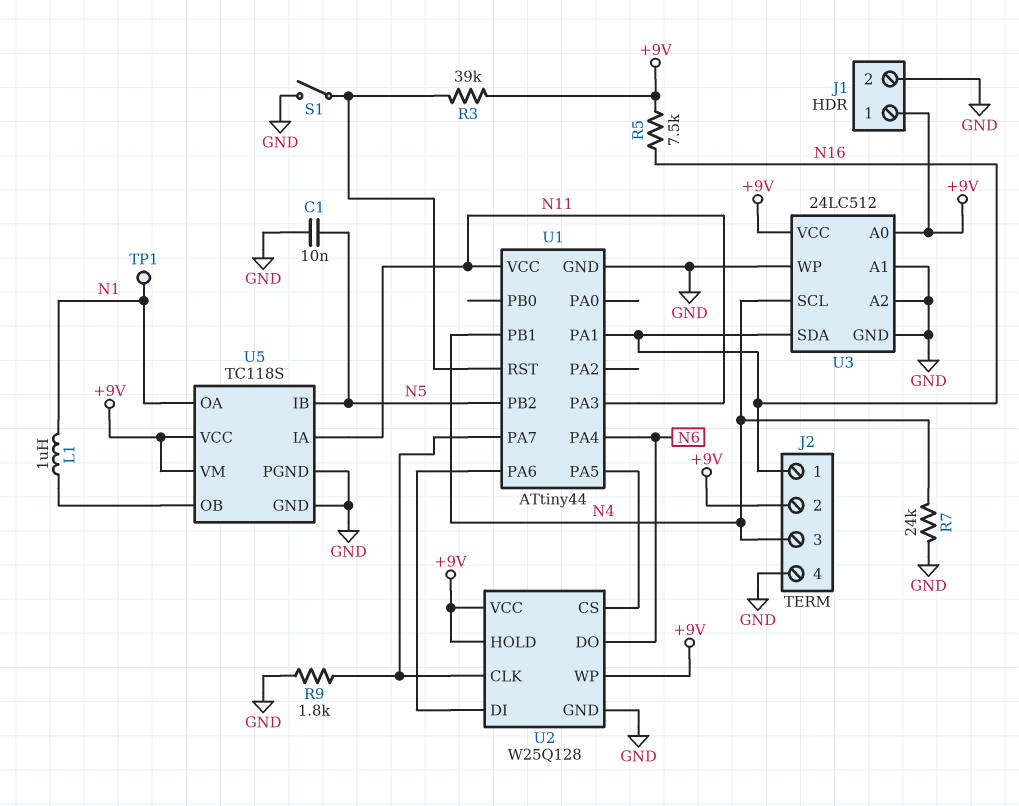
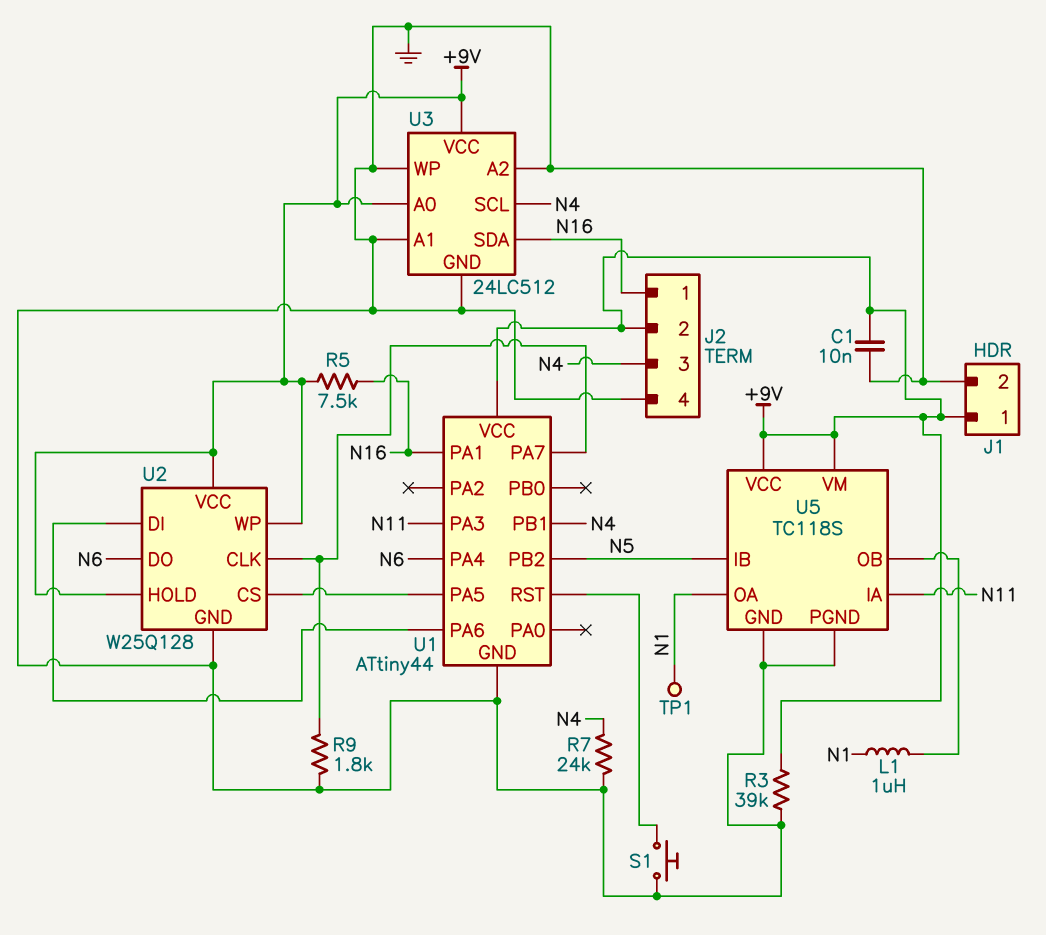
C1: 10nF (GND, N5) -> 10nF (+9V, GND)
R3: 39k (+9V, U1/RST) -> 39k (+9V, GND)
S1: switch (GND, U1/RST) -> button (GND, U1/RST)
U1 pin VCC: N11 -> +9V

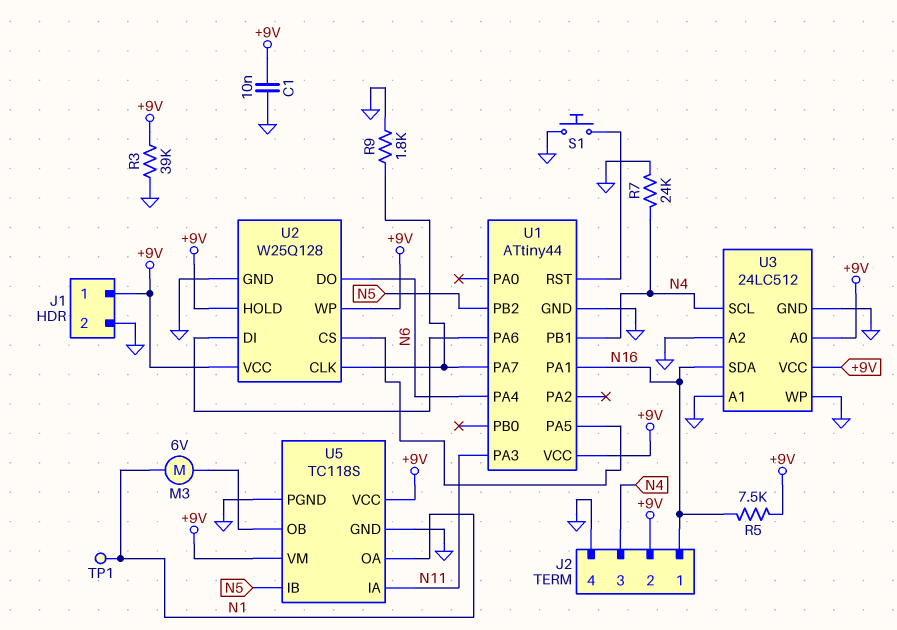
L1: 1uH (N1, U5/OB) -> none
M3: none -> motor 6V (N1, U5/OB)

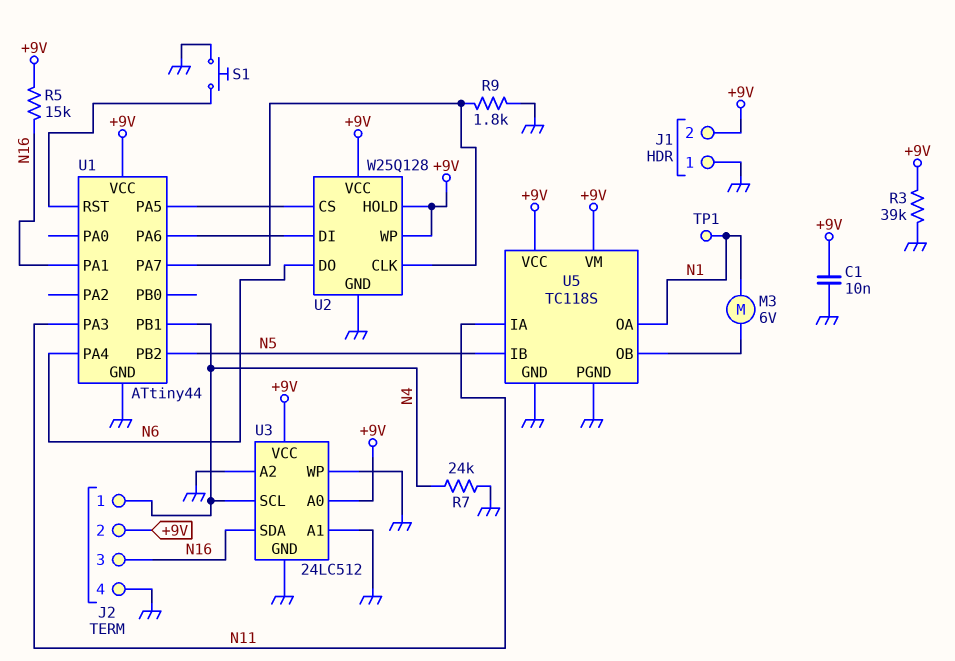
J1 pin 1: +9V -> GND
J1 pin 2: GND -> +9V
J2 pin 1: N16 -> N4
J2 pin 3: N4 -> N16
R5: 7.5k (+9V, N16) -> 15k (+9V, N16)

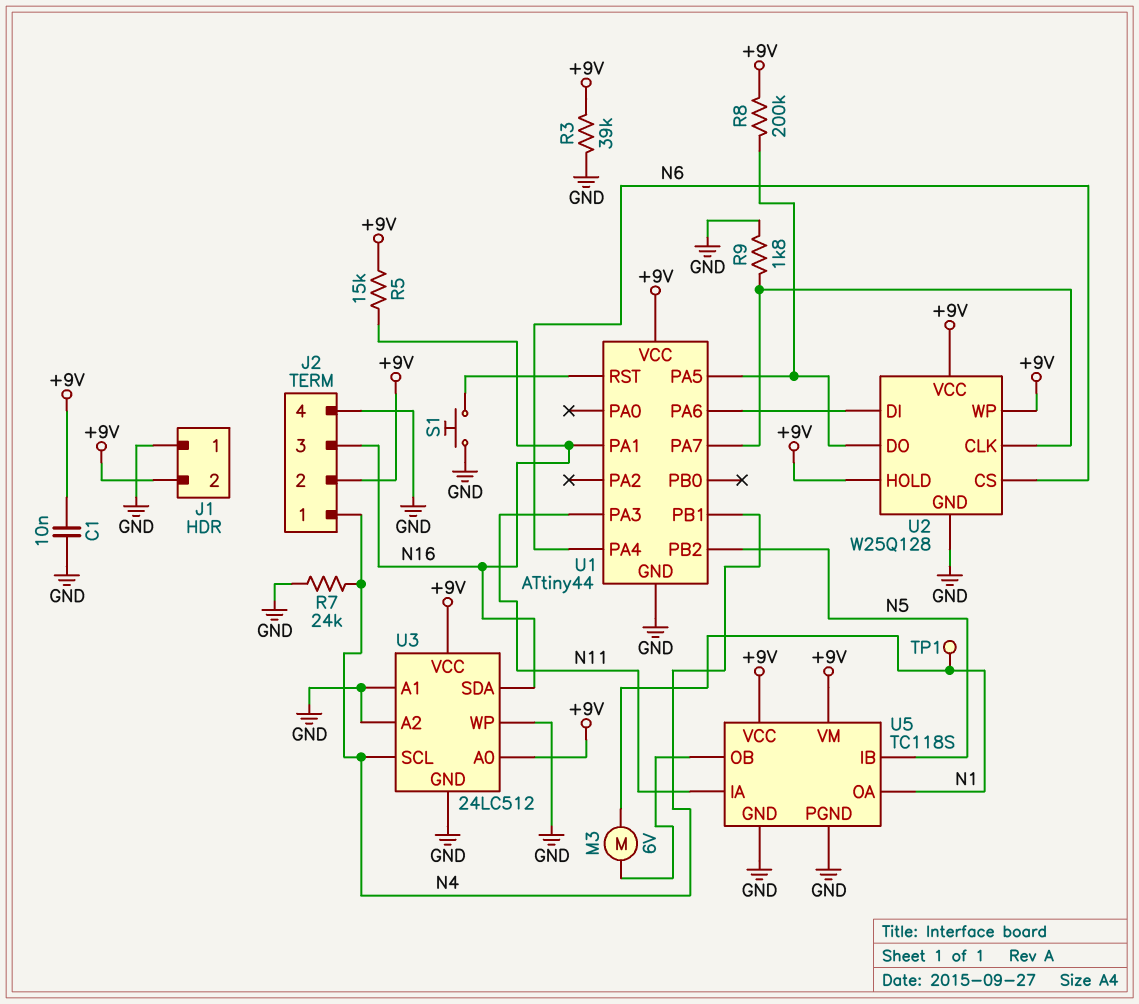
R8: none -> 200k (+9V, U1/PA5)
U2 pin CS: U1/PA5 -> N6
U2 pin DO: N6 -> U1/PA5

